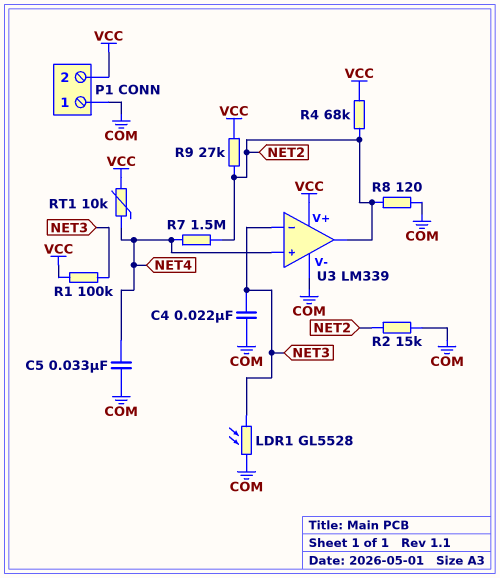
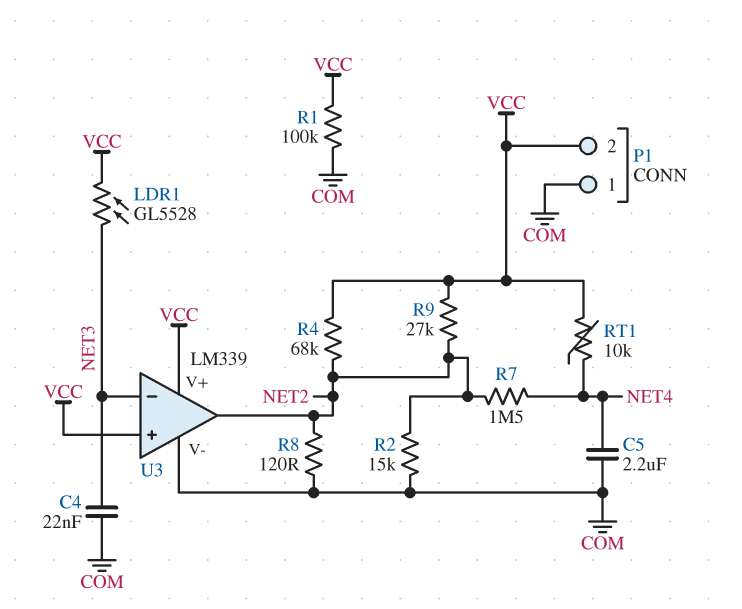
C5: 33nF (COM, NET4) -> 2.2uF (COM, NET4)
LDR1: GL5528 (COM, NET3) -> GL5528 (NET3, VCC)
R1: 100k (NET3, VCC) -> 100k (COM, VCC)
U3 pin in+: NET4 -> VCC

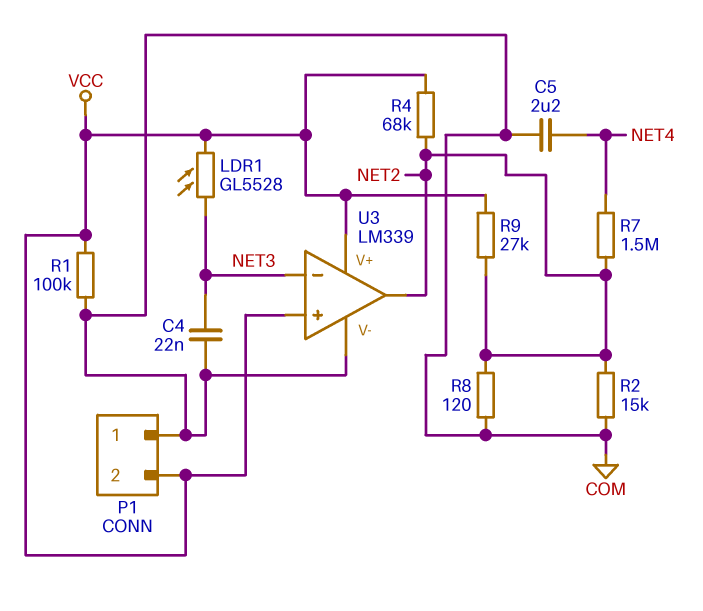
RT1: 10k (NET4, VCC) -> none

